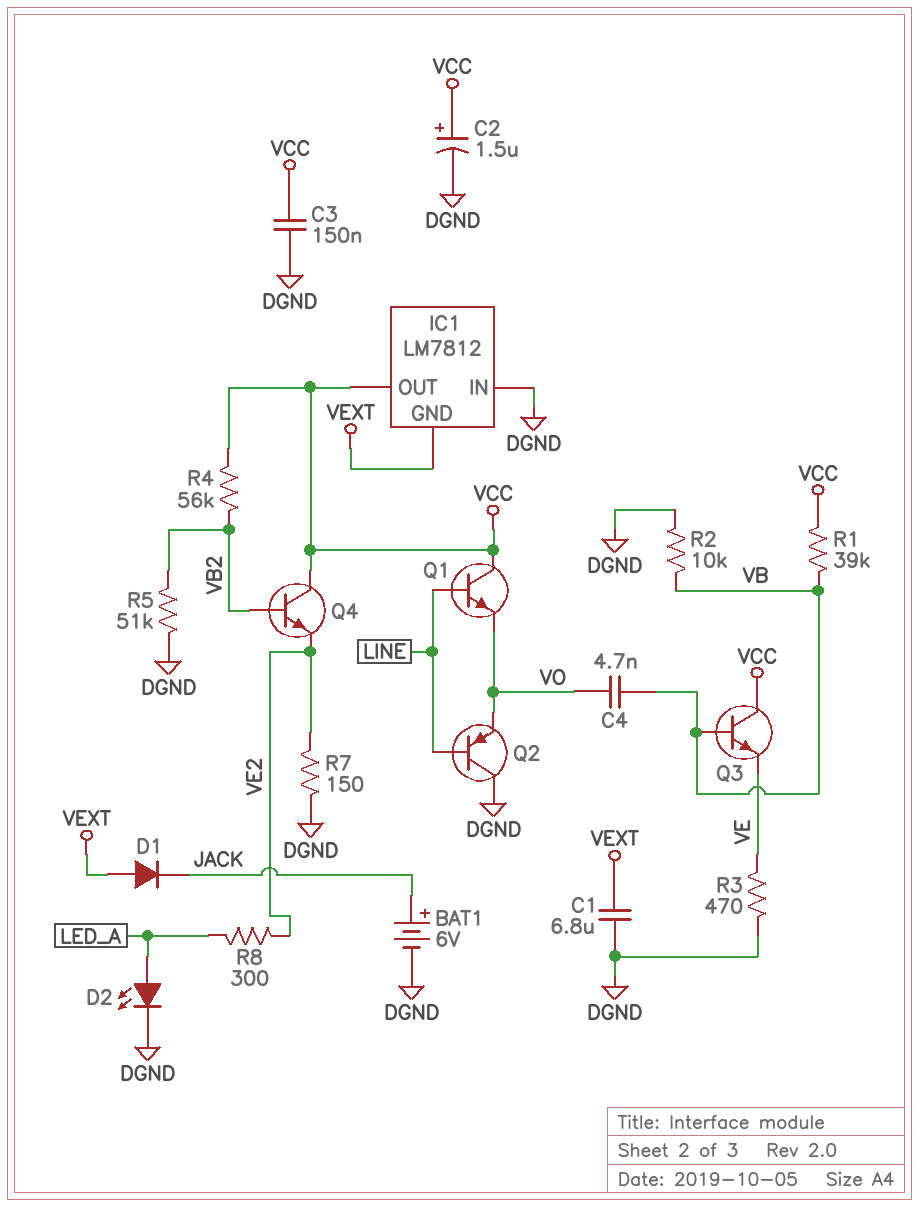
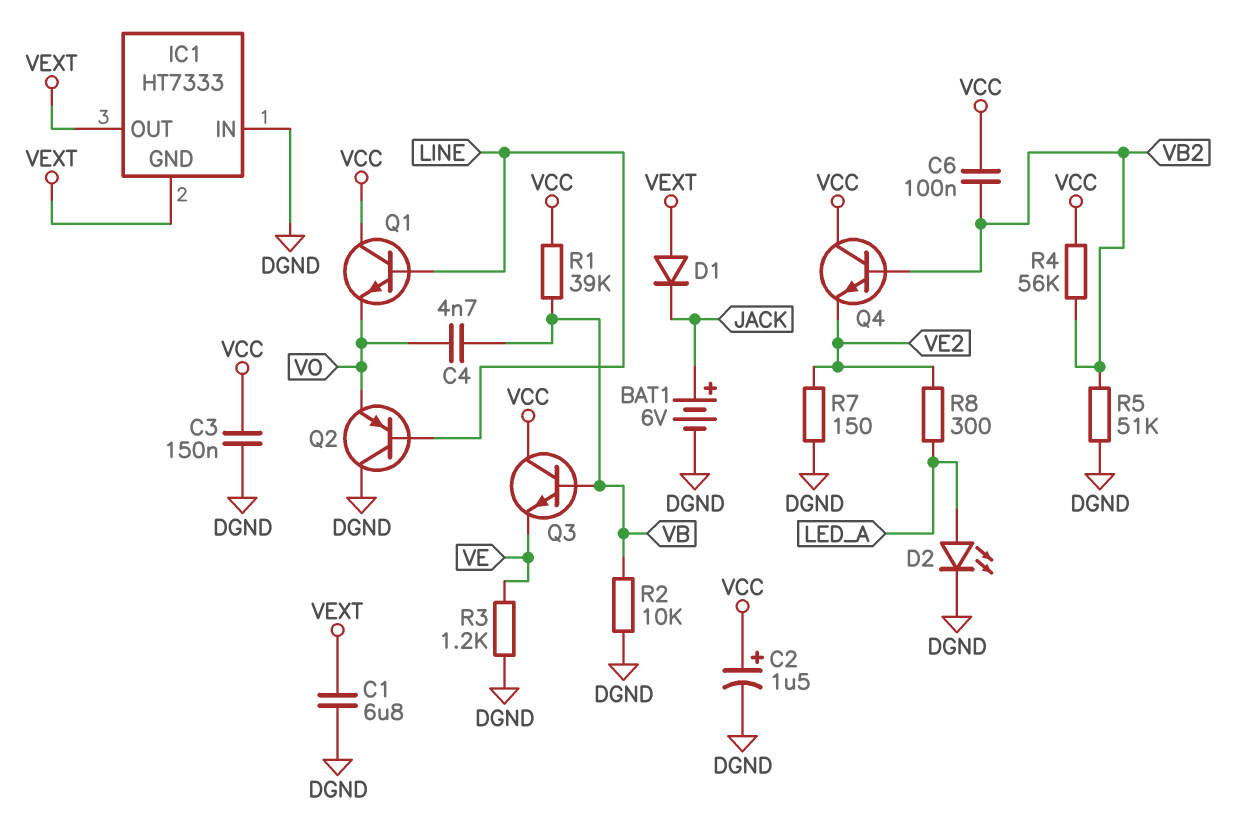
C6: none -> 100nF (VB2, VCC)
IC1: LM7812 -> HT7333
IC1 pin OUT: VCC -> VEXT
R3: 470 (DGND, VE) -> 1.2k (DGND, VE)

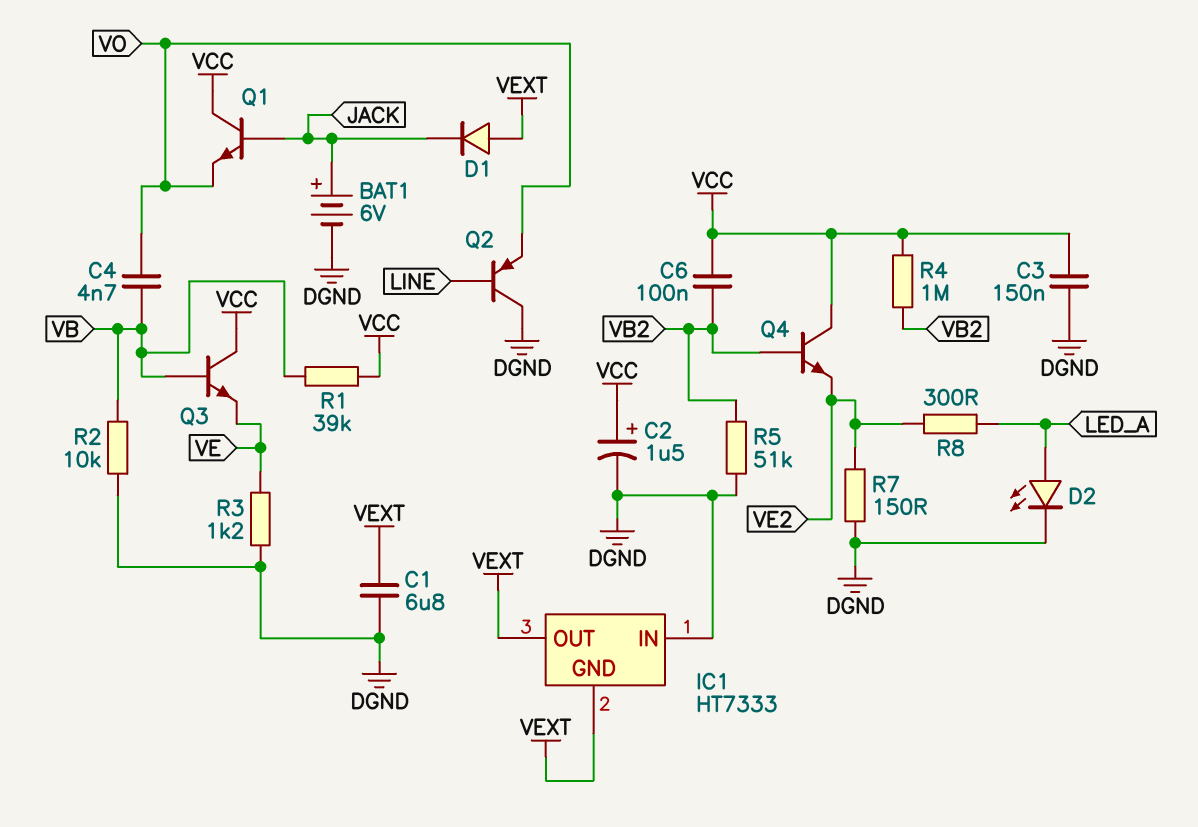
Q1: NPN (B LINE, C VCC, E VO) -> NPN (B JACK, C VCC, E VO)
R4: 56k (VB2, VCC) -> 1M (VB2, VCC)

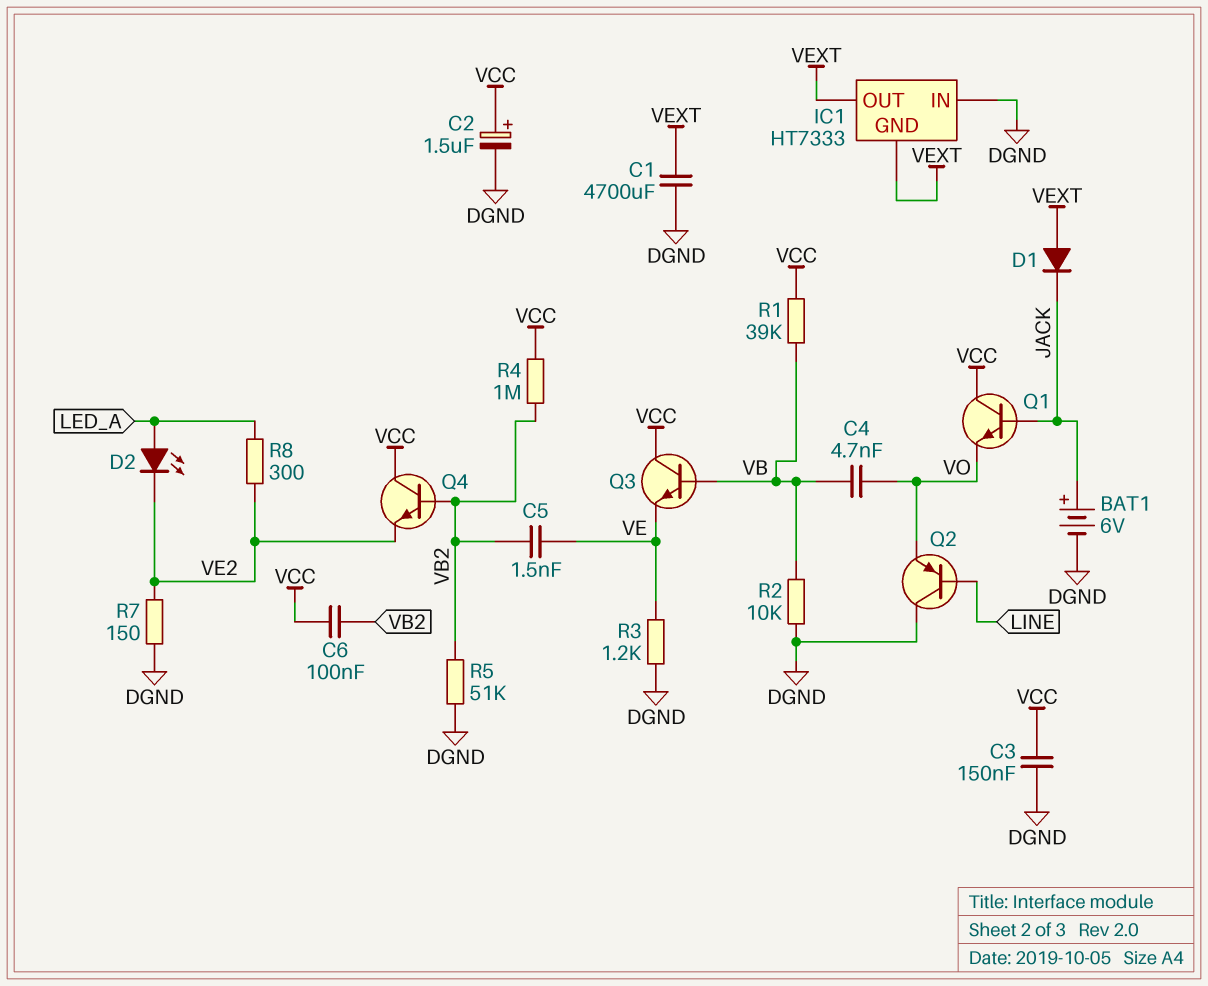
C1: 6.8uF (DGND, VEXT) -> 4700uF (DGND, VEXT)
C5: none -> 1.5nF (VB2, VE)
D2: LED (A LED_A, K DGND) -> LED (A LED_A, K VE2)

